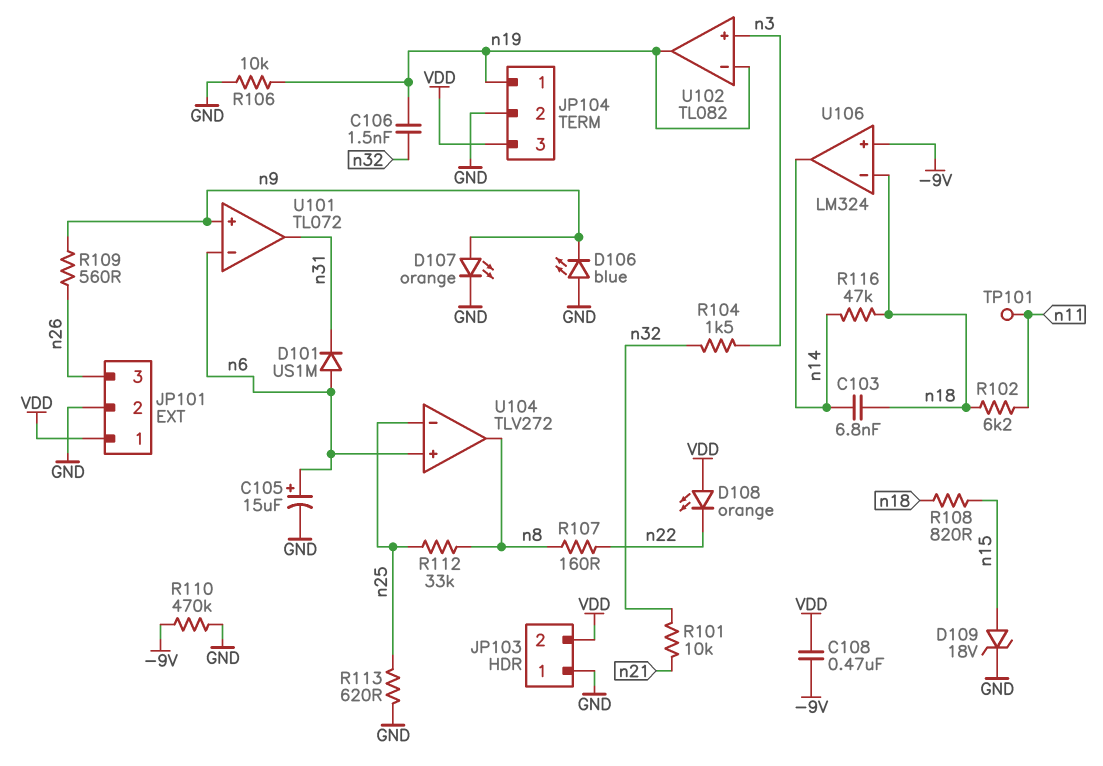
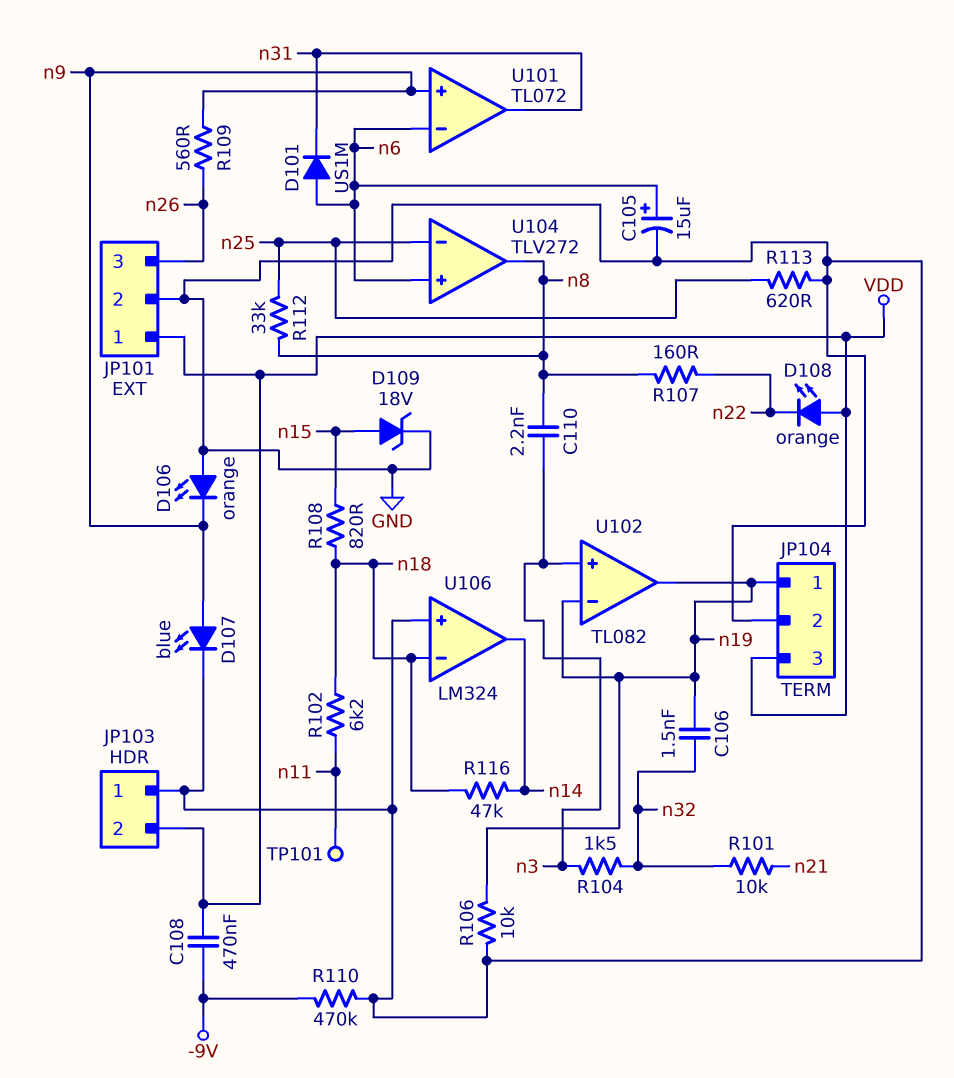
C103: 6.8nF (n14, n18) -> none
C110: none -> 2.2nF (n3, n8)
D106: LED blue (A GND, K n9) -> LED orange (A GND, K n9)
D107: LED orange (A n9, K GND) -> LED blue (A n9, K GND)
U106 pin in+: -9V -> GND

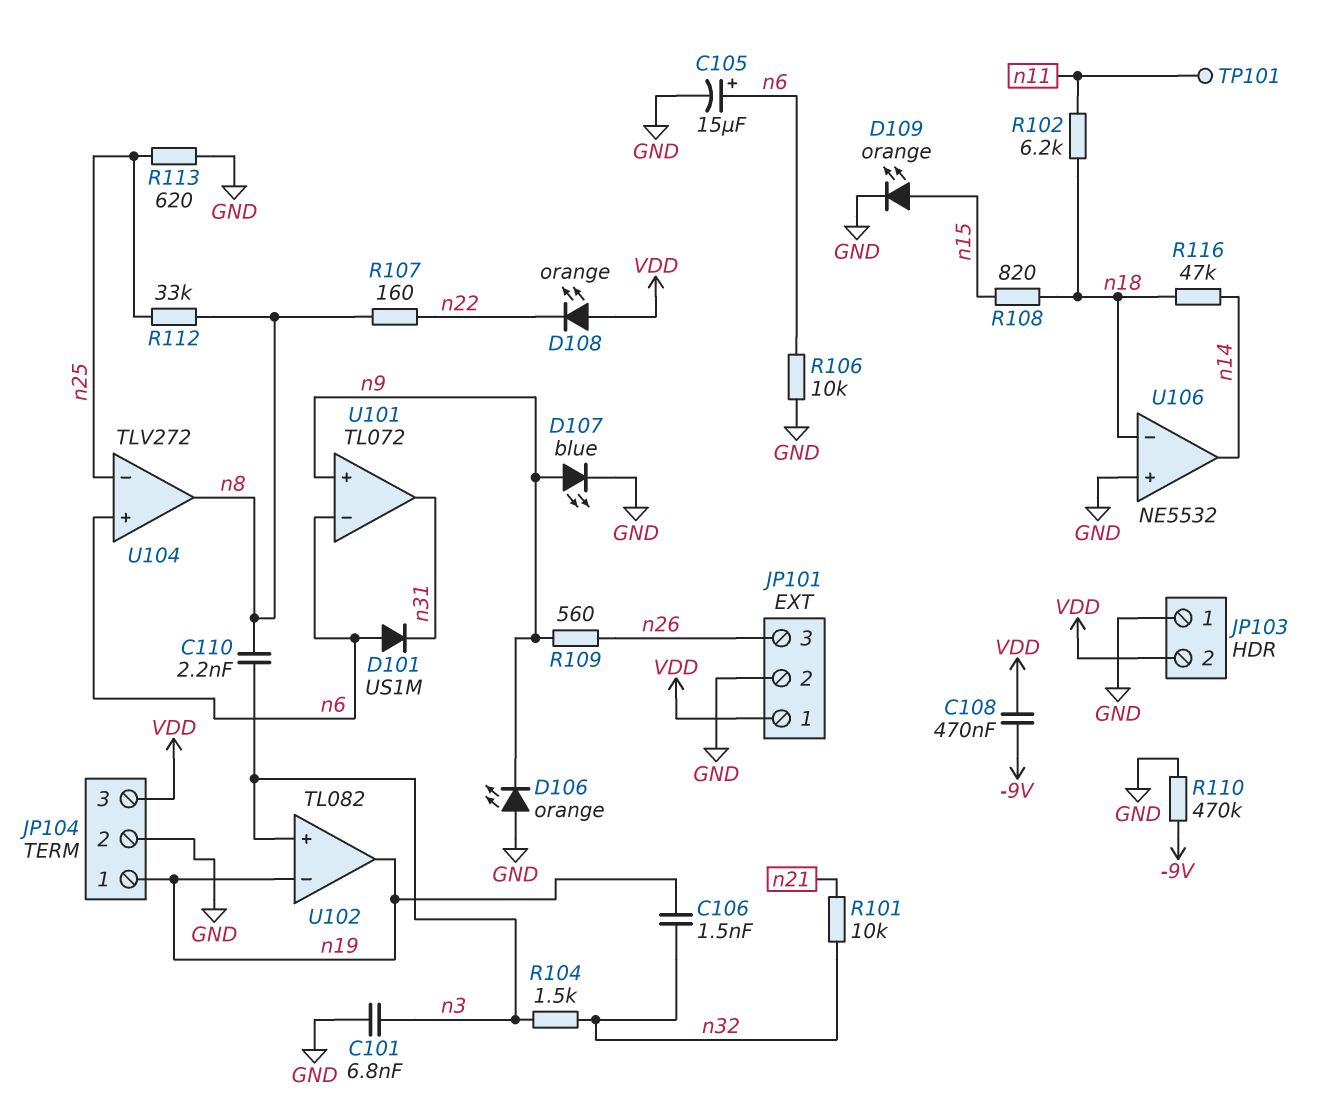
C101: none -> 6.8nF (GND, n3)
D109: zener 18V (A n15, K GND) -> LED orange (A n15, K GND)
R106: 10k (GND, n19) -> 10k (GND, n6)
U106: LM324 -> NE5532

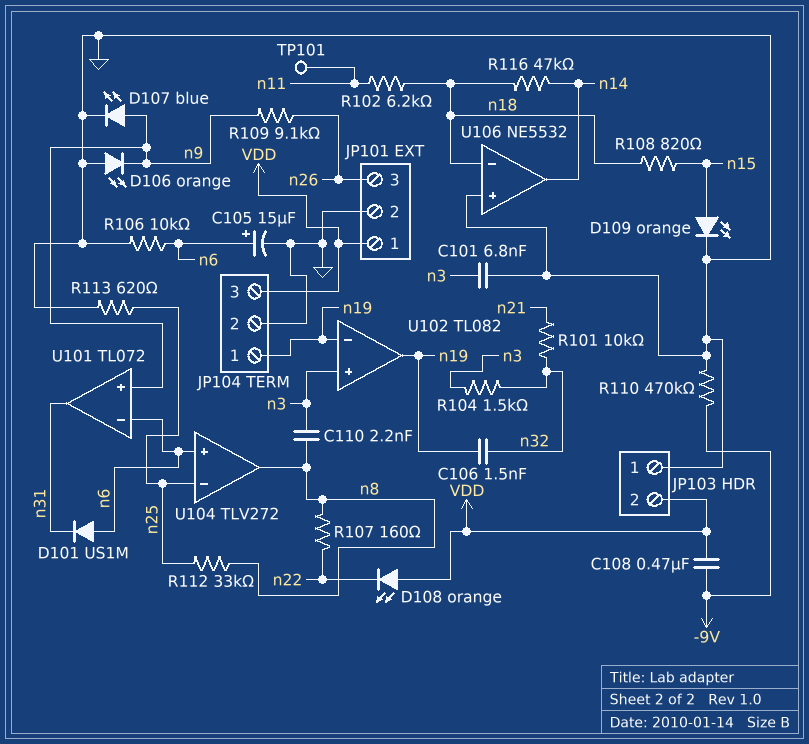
R109: 560 (n9, n26) -> 9.1k (n9, n26)

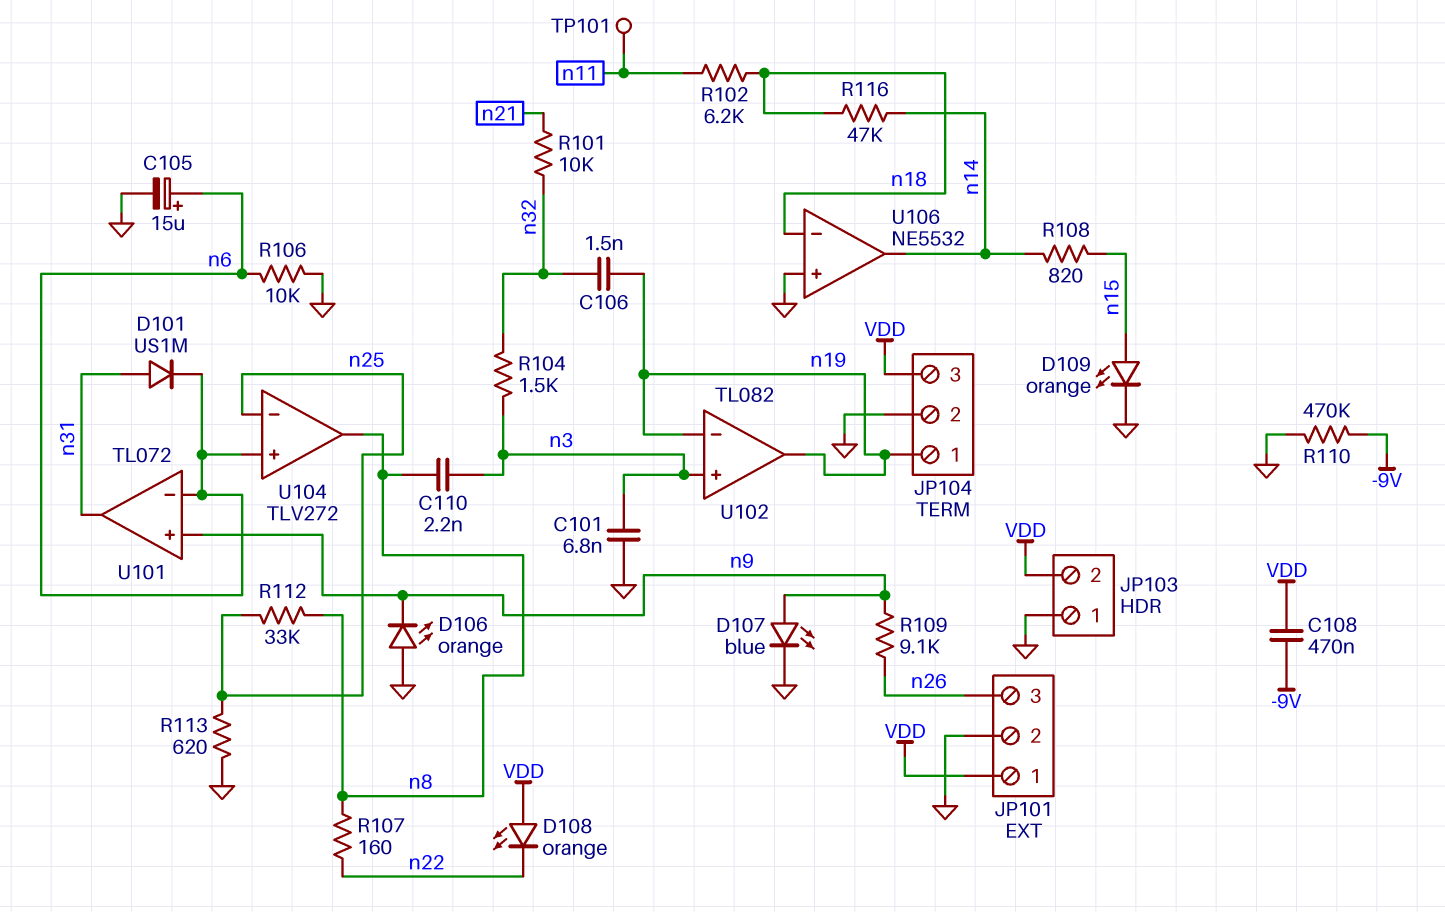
D101: diode US1M (A n6, K n31) -> diode US1M (A n31, K n6)
R108: 820 (n15, n18) -> 820 (n14, n15)

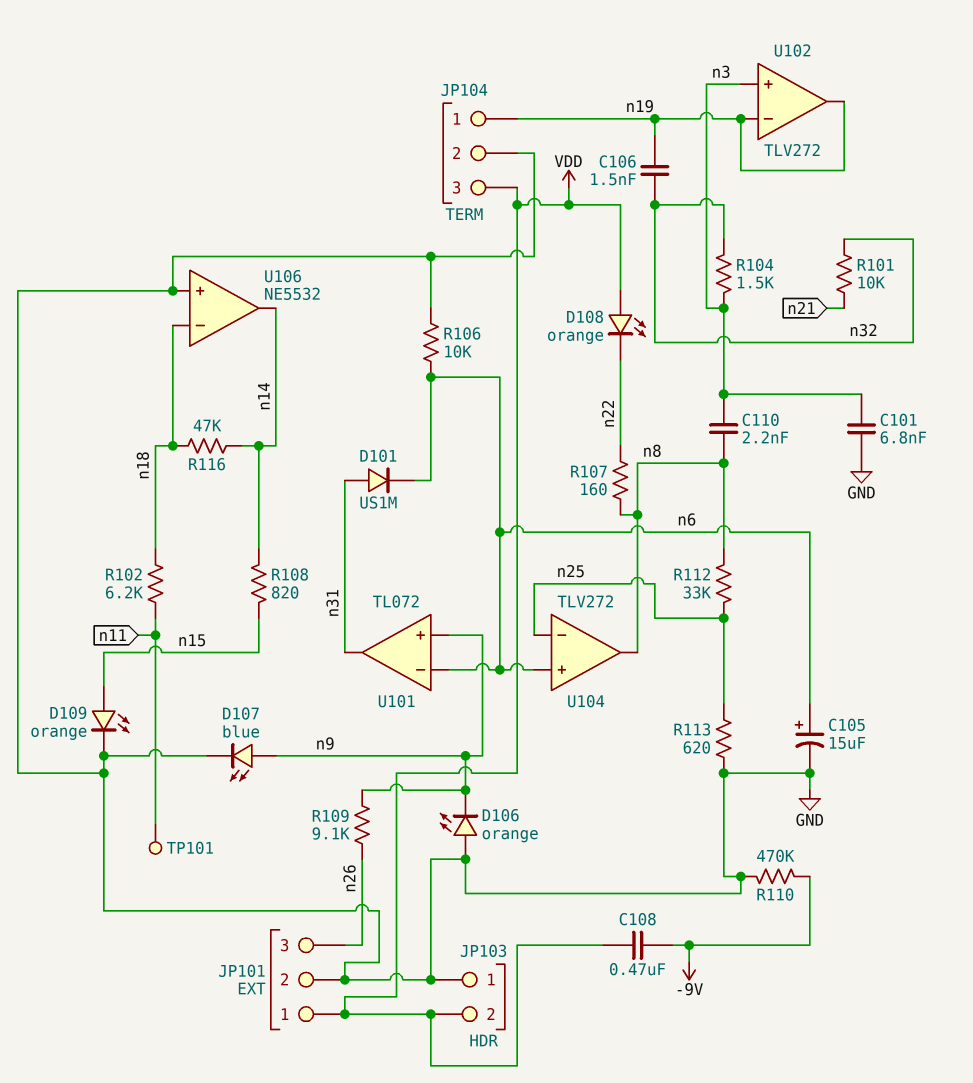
U102: TL082 -> TLV272

